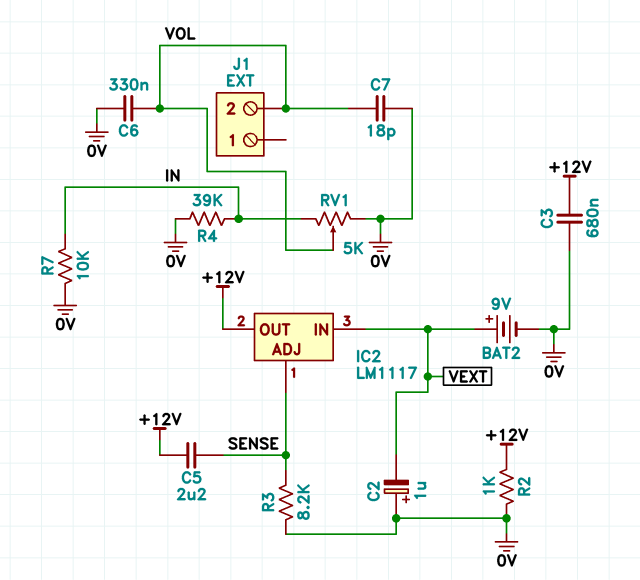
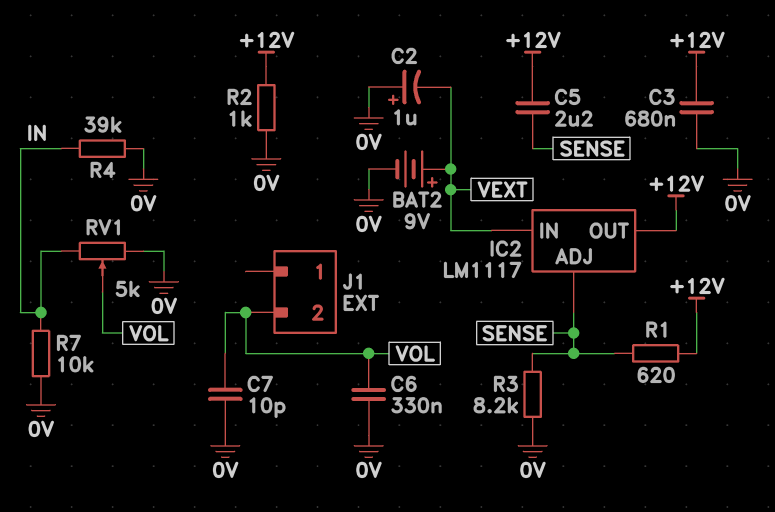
C7: 18pF (0V, VOL) -> 10pF (0V, VOL)
R1: none -> 620 (+12V, SENSE)

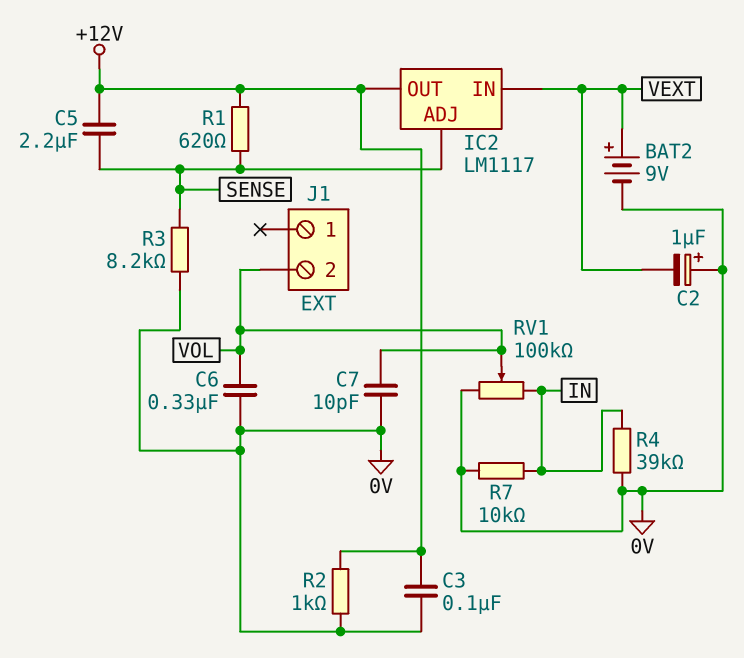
C3: 680nF (+12V, 0V) -> 100nF (+12V, 0V)
RV1: 5k (0V, IN, wiper VOL) -> 100k (0V, IN, wiper VOL)

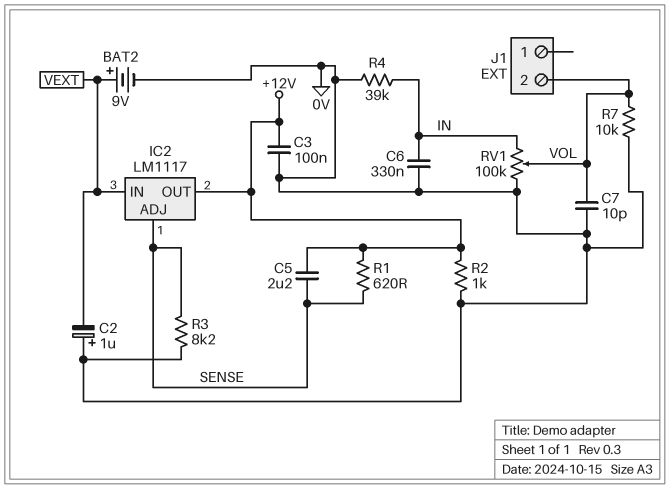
C6: 330nF (0V, VOL) -> 330nF (0V, IN)
R7: 10k (0V, IN) -> 10k (0V, VOL)

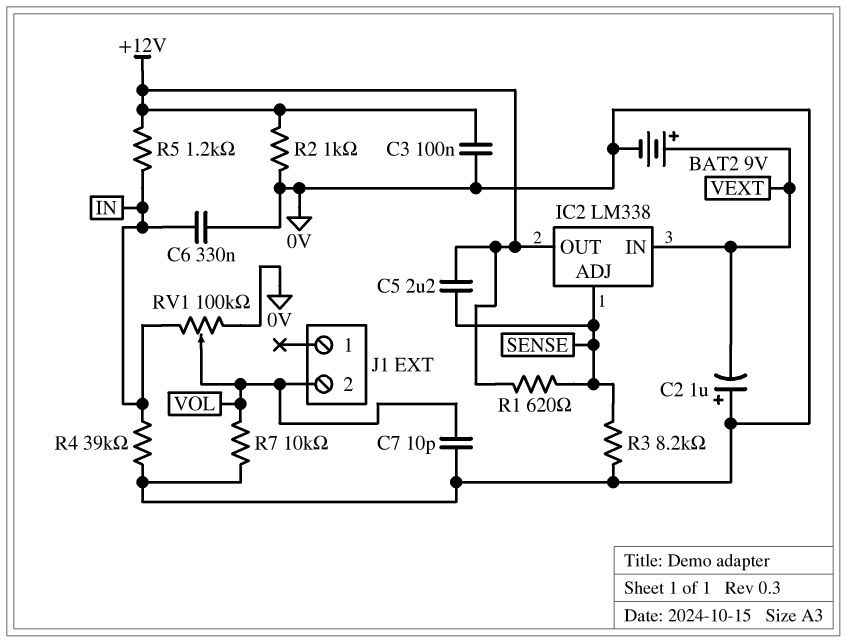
IC2: LM1117 -> LM338
R5: none -> 1.2k (+12V, IN)

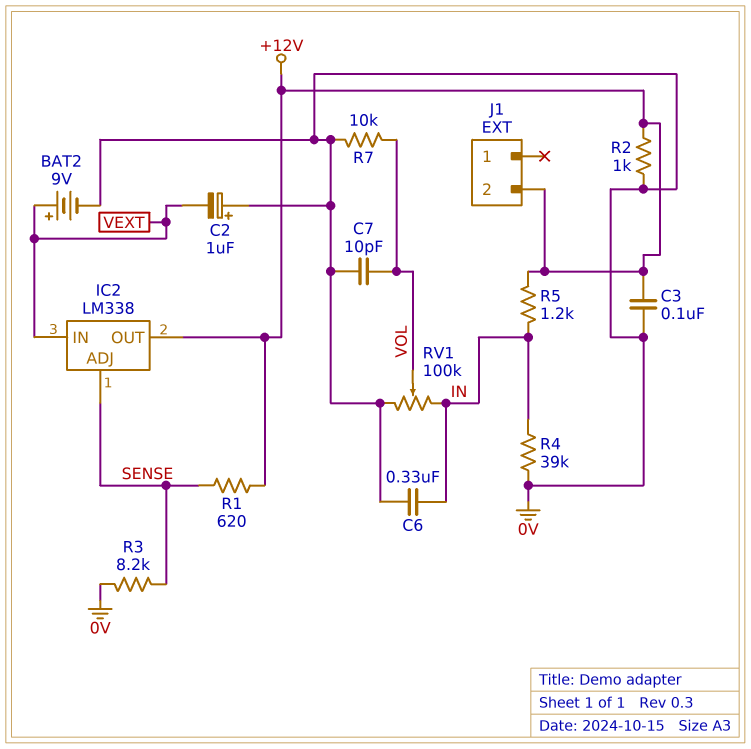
C5: 2.2uF (+12V, SENSE) -> none
J1 pin 2: VOL -> +12V

